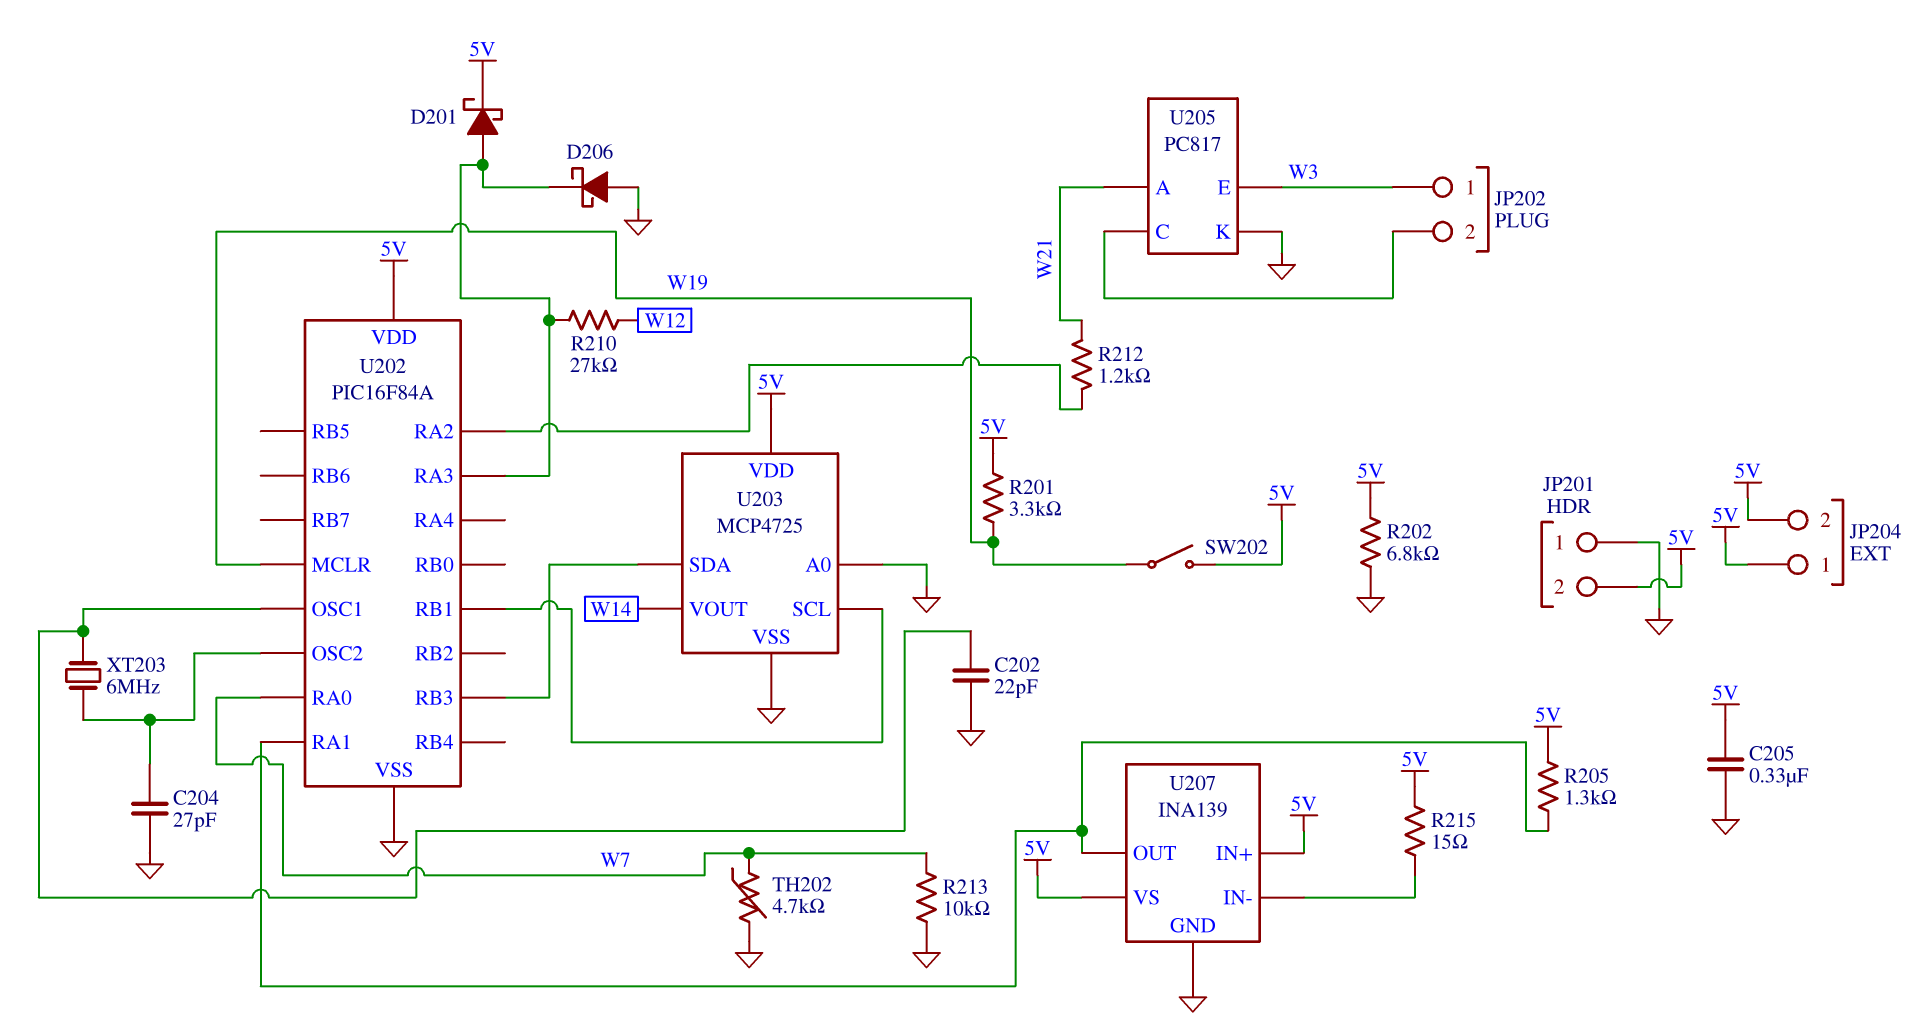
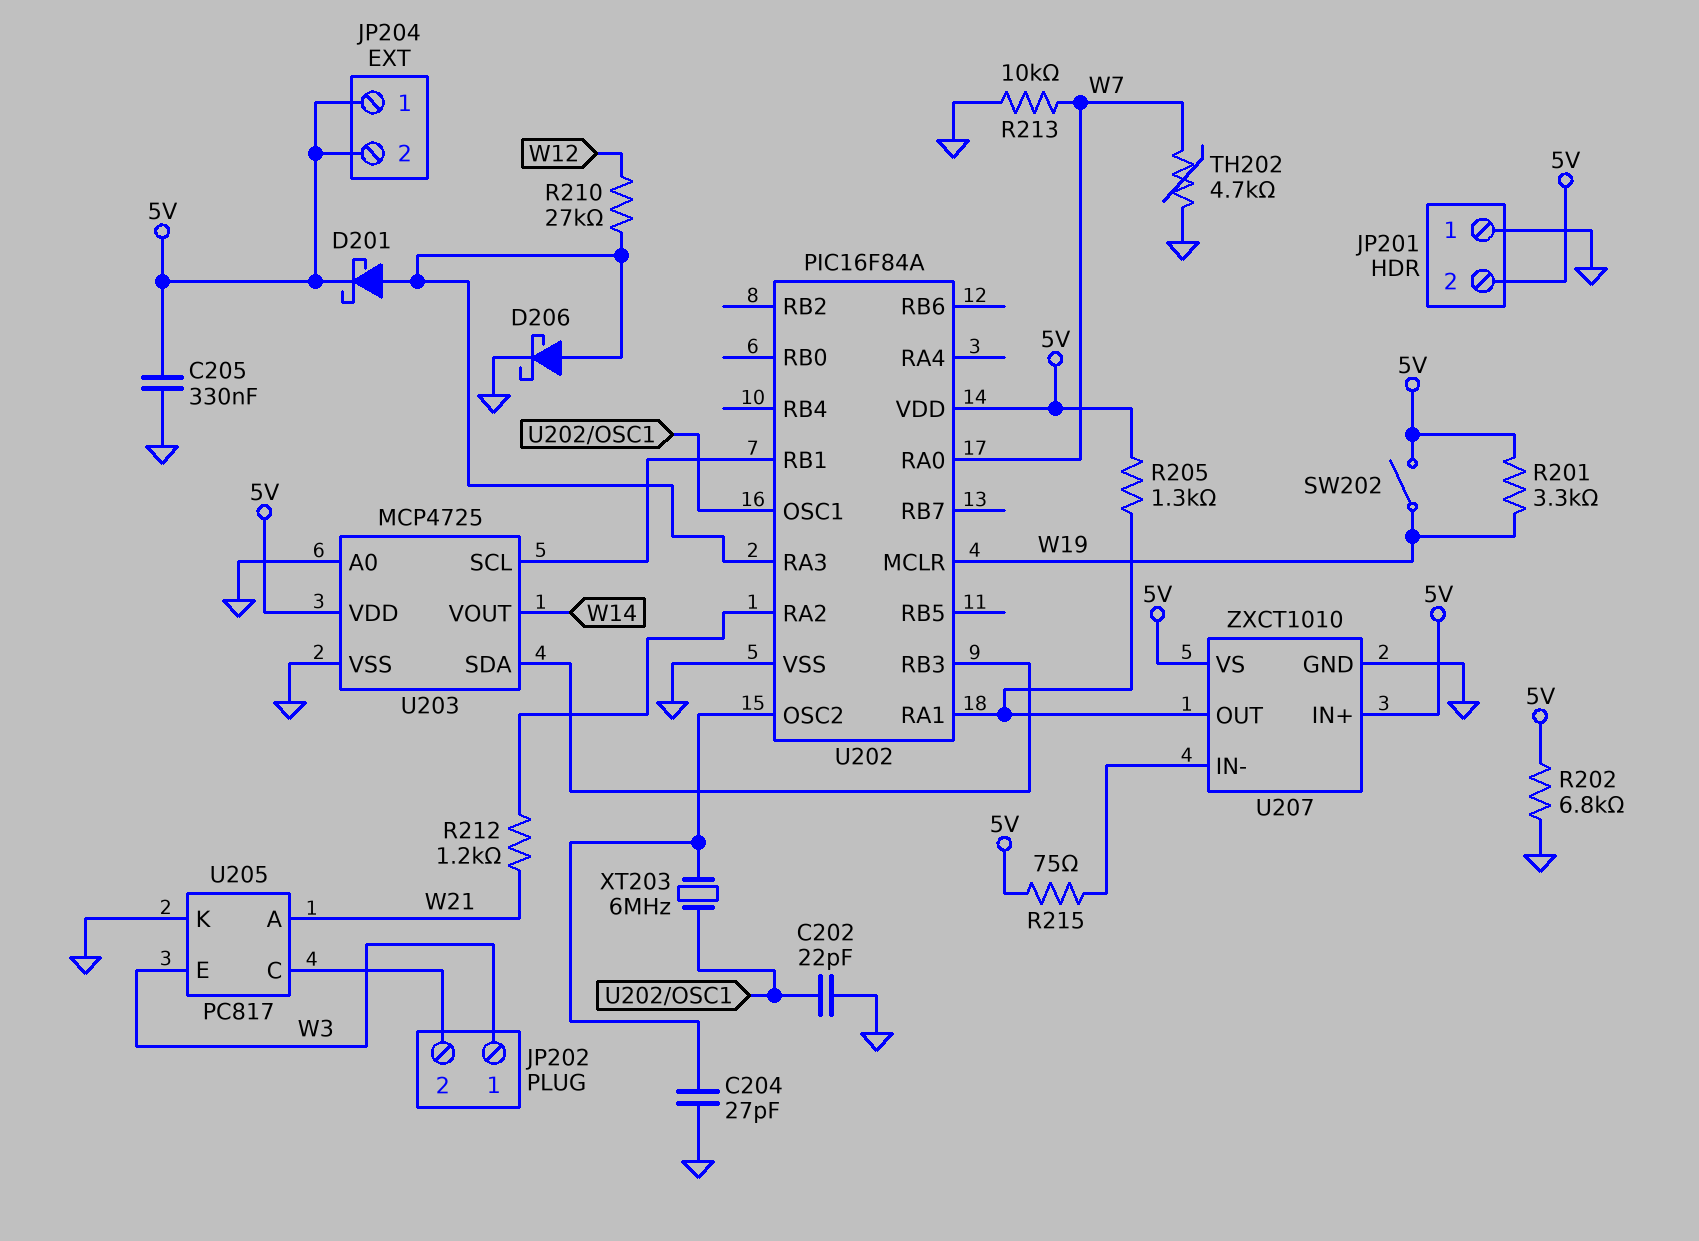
D206: schottky (A GND, K U202/RA3) -> schottky (A U202/RA3, K GND)
R215: 15 (5V, U207/IN-) -> 75 (5V, U207/IN-)
U207: INA139 -> ZXCT1010

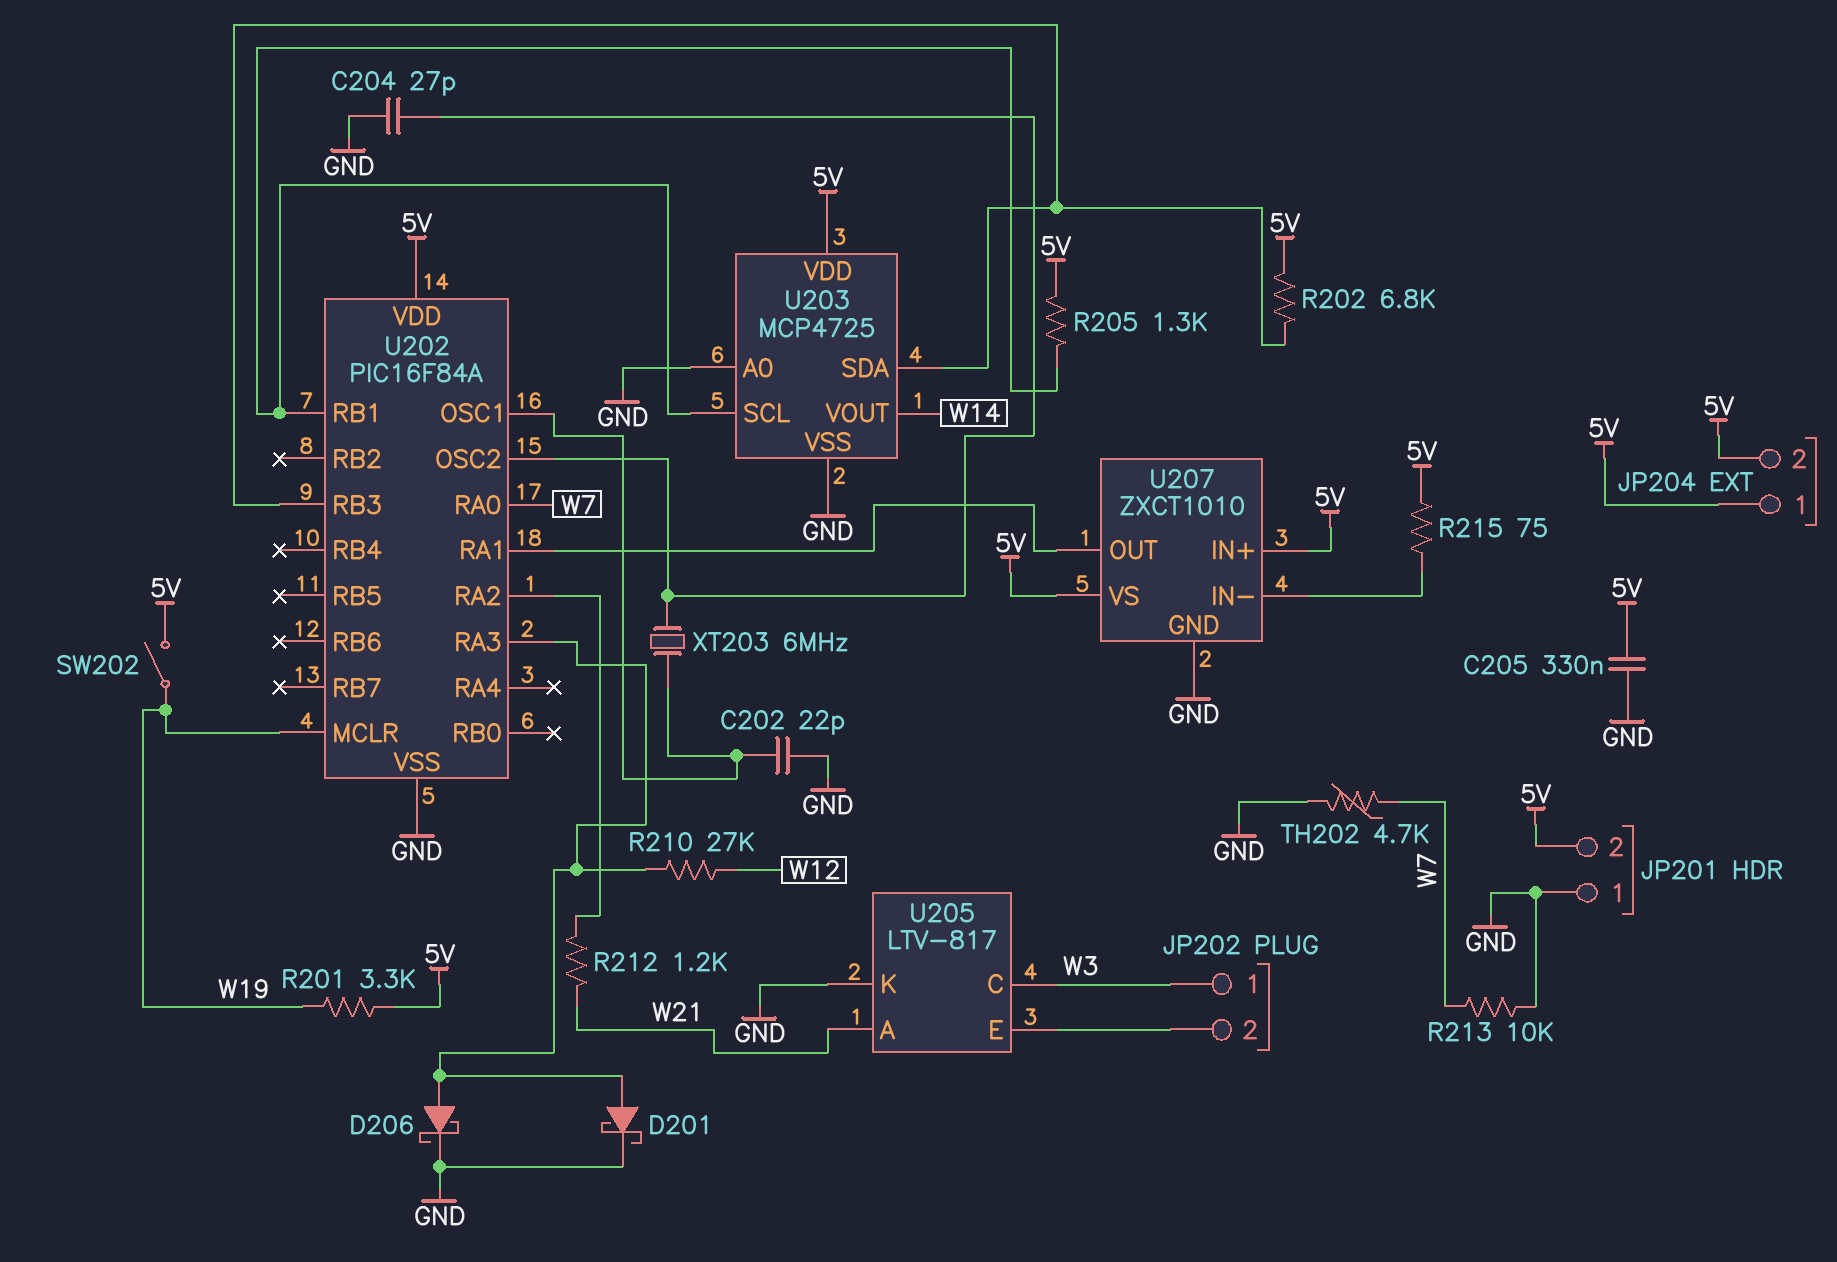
D201: schottky (A U202/RA3, K 5V) -> schottky (A U202/RA3, K GND)
R202: 6.8k (5V, GND) -> 6.8k (5V, U202/RB3)
R205: 1.3k (5V, U202/RA1) -> 1.3k (5V, U202/RB1)
U205: PC817 -> LTV-817
U205 pin C: JP202/2 -> W3
U205 pin E: W3 -> JP202/2

